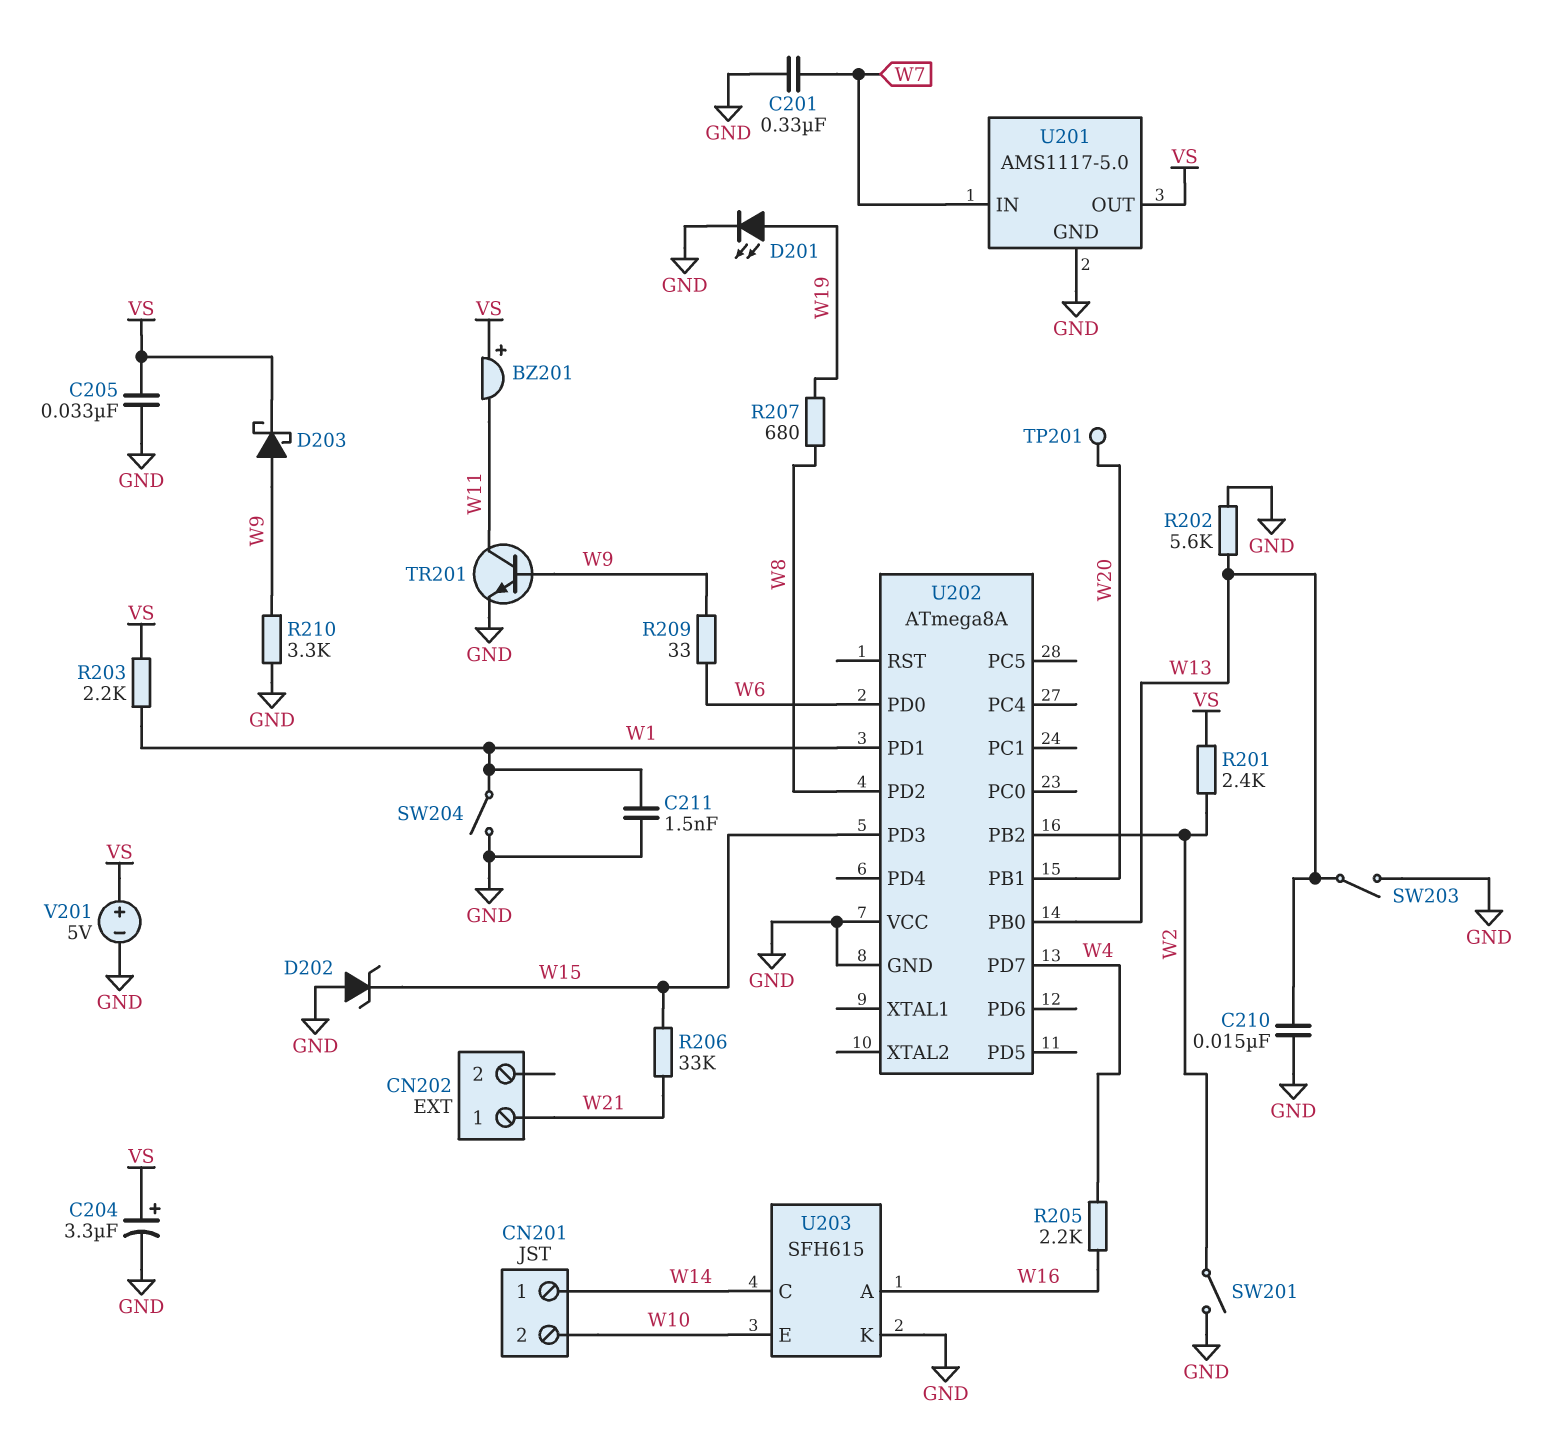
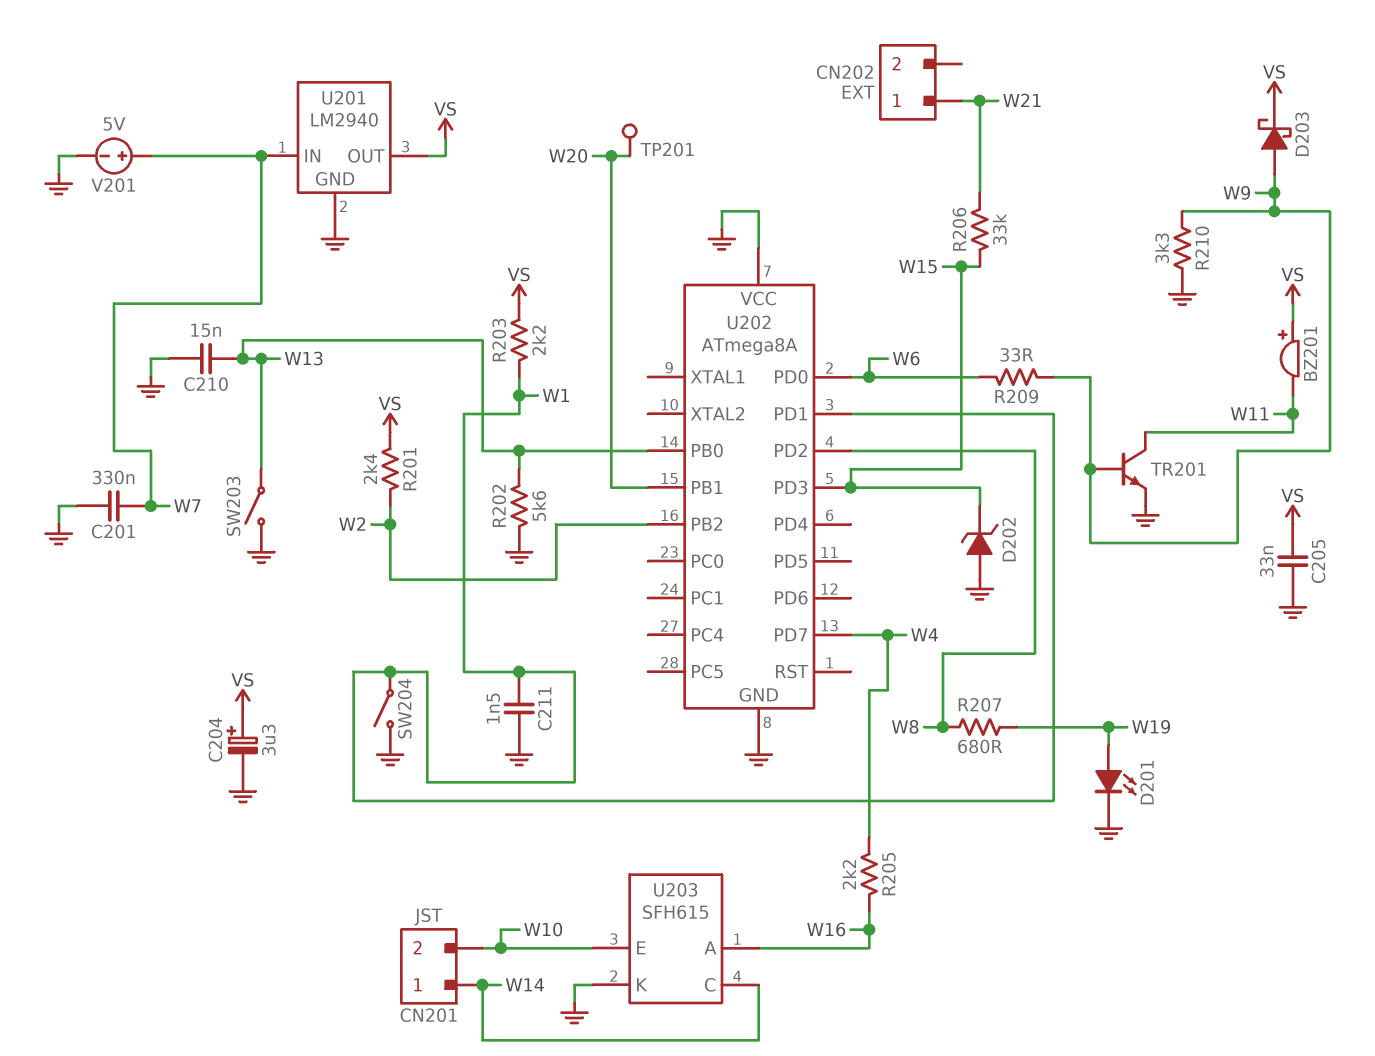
SW201: switch (GND, W2) -> none
U201: AMS1117-5.0 -> LM2940
V201: 5V (plus VS, minus GND) -> 5V (plus W7, minus GND)

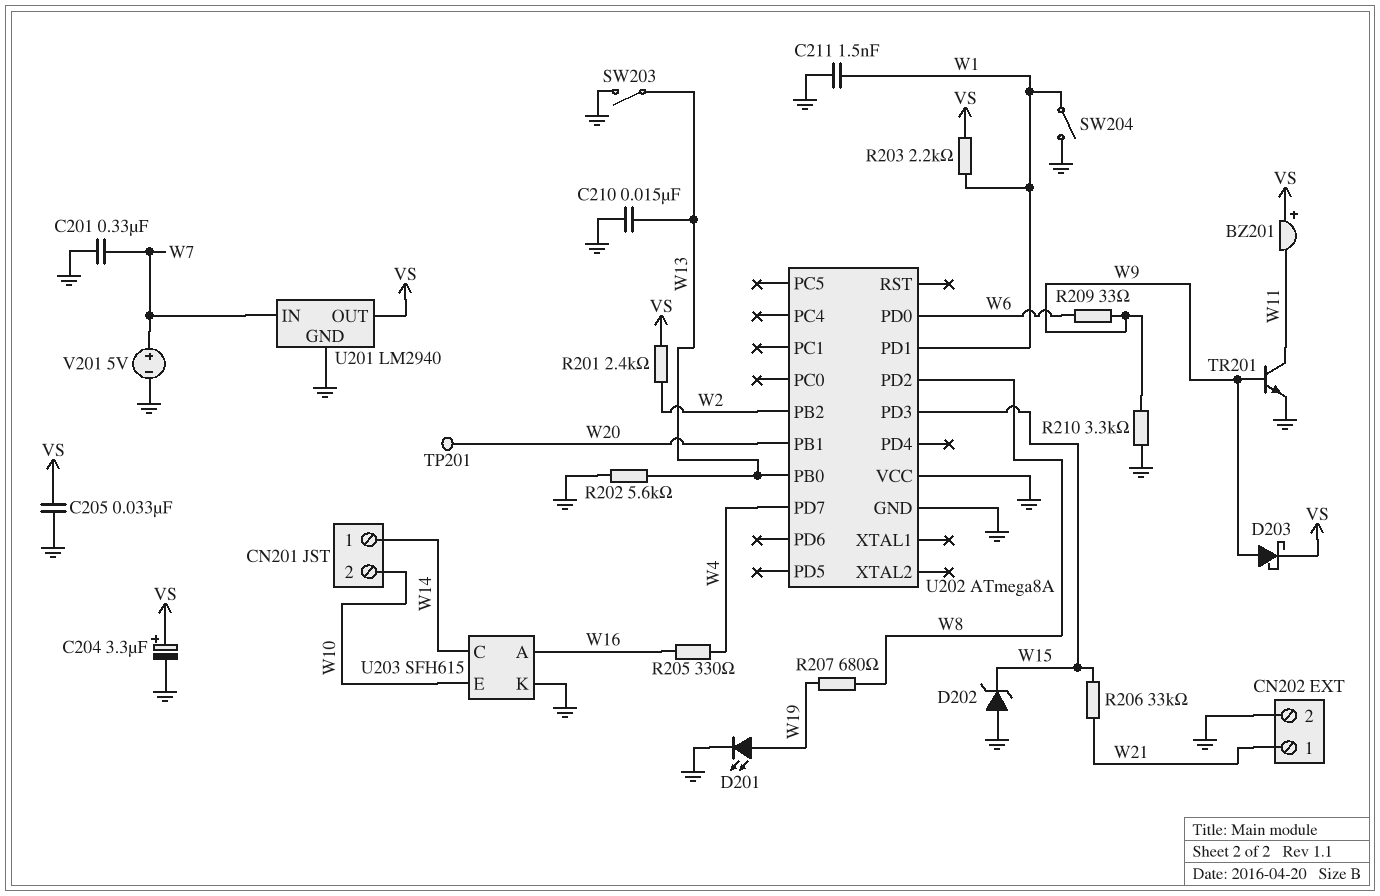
CN202 pin 2: none -> GND
R205: 2.2k (W4, W16) -> 330 (W4, W16)

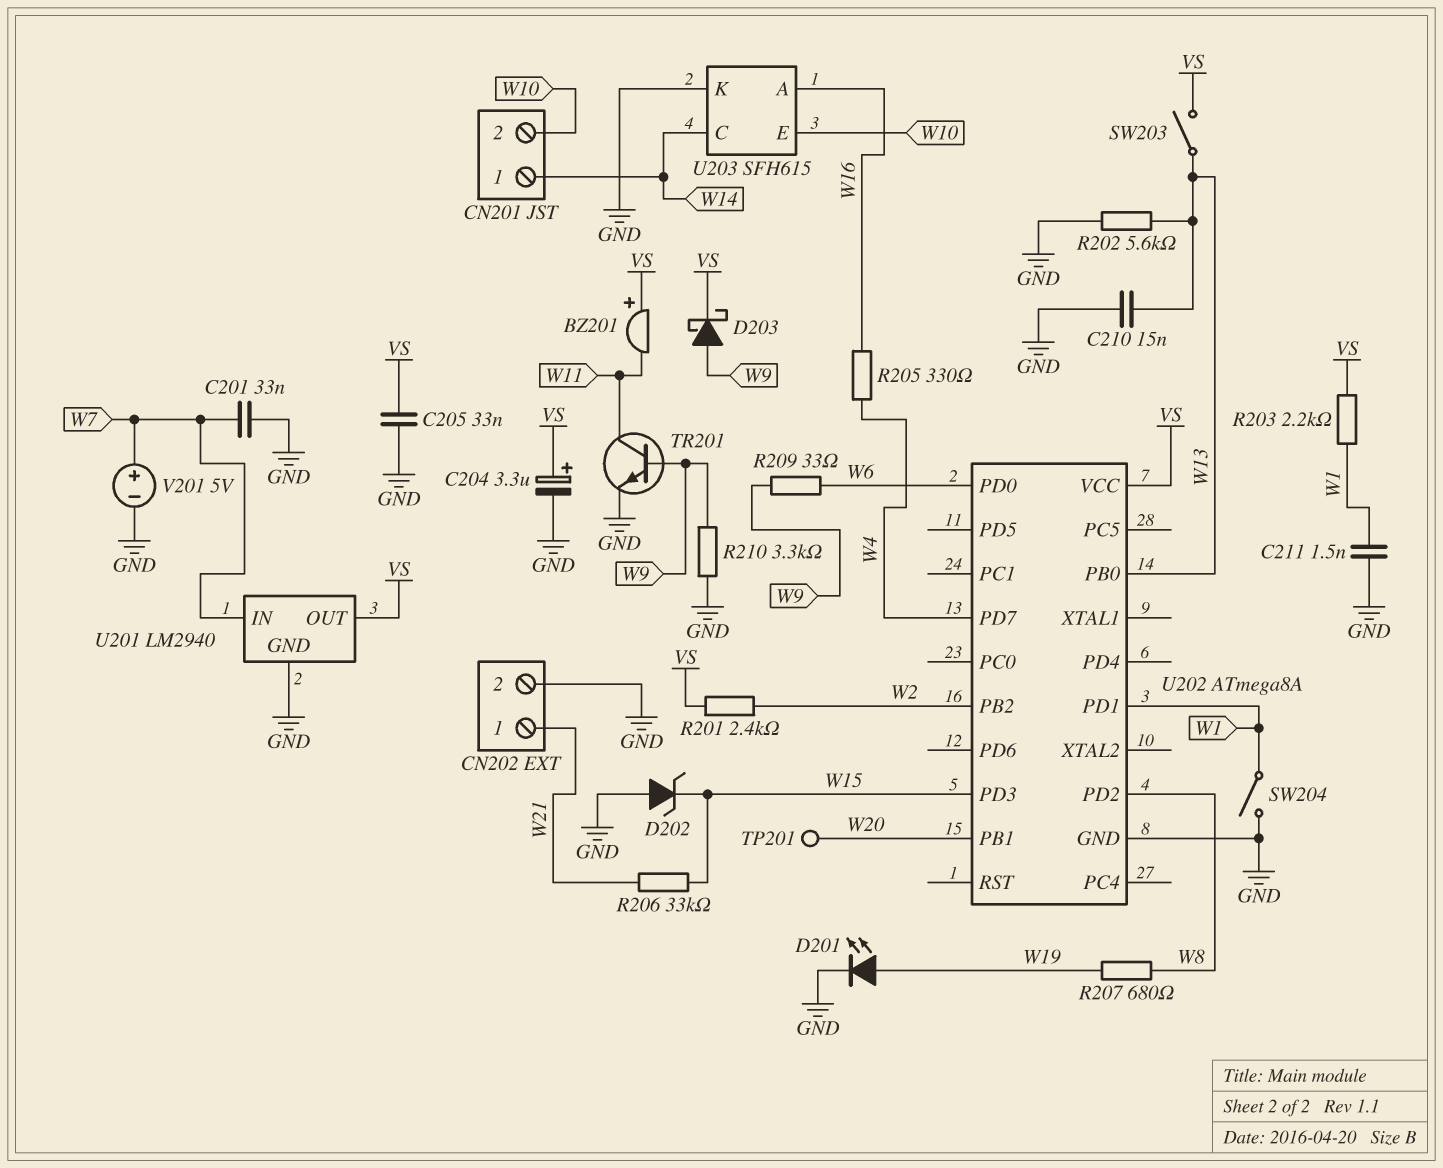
C201: 330nF (GND, W7) -> 33nF (GND, W7)
SW203: switch (GND, W13) -> switch (VS, W13)
U202 pin VCC: GND -> VS

